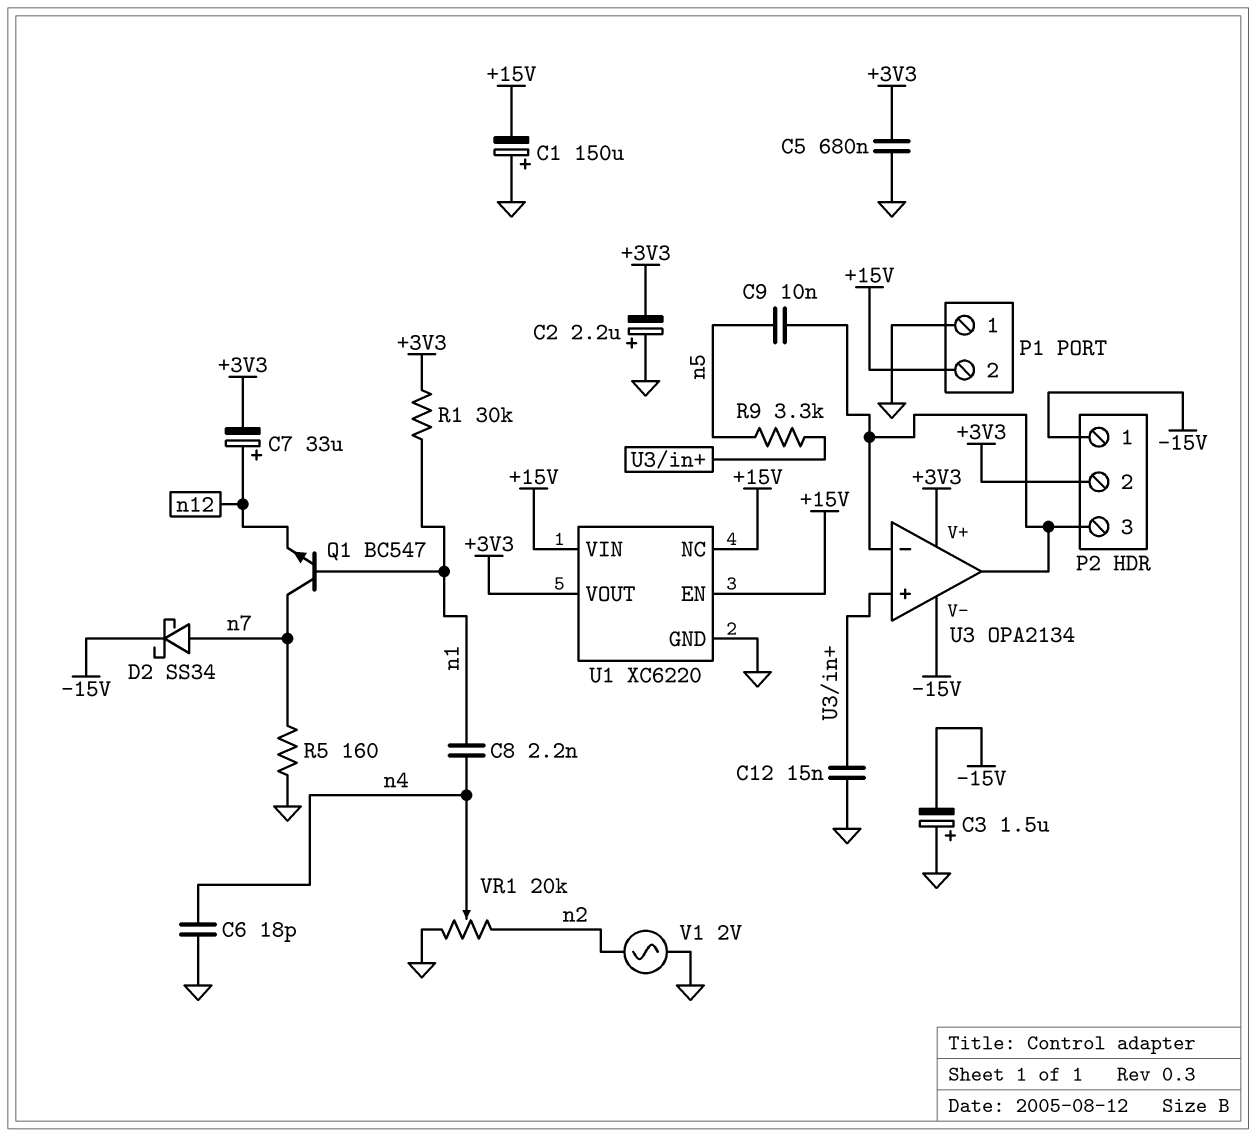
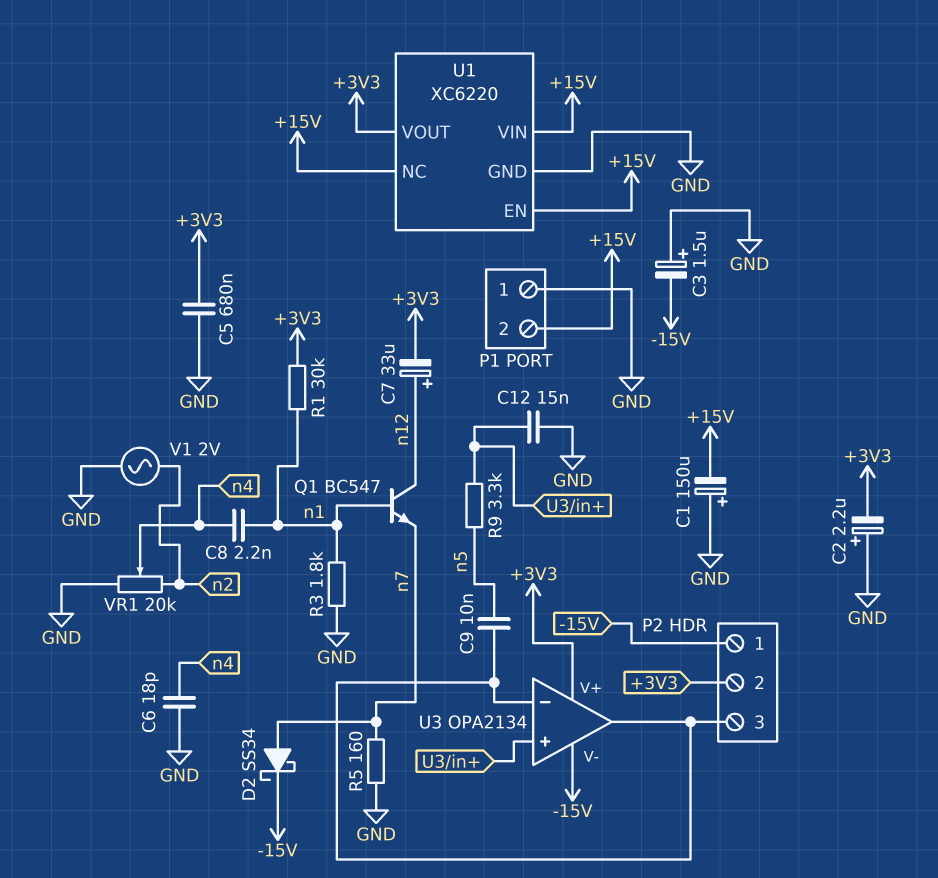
Q1: NPN BC547 (B n1, C n7, E n12) -> NPN BC547 (B n1, C n12, E n7)
R3: none -> 1.8k (GND, n1)

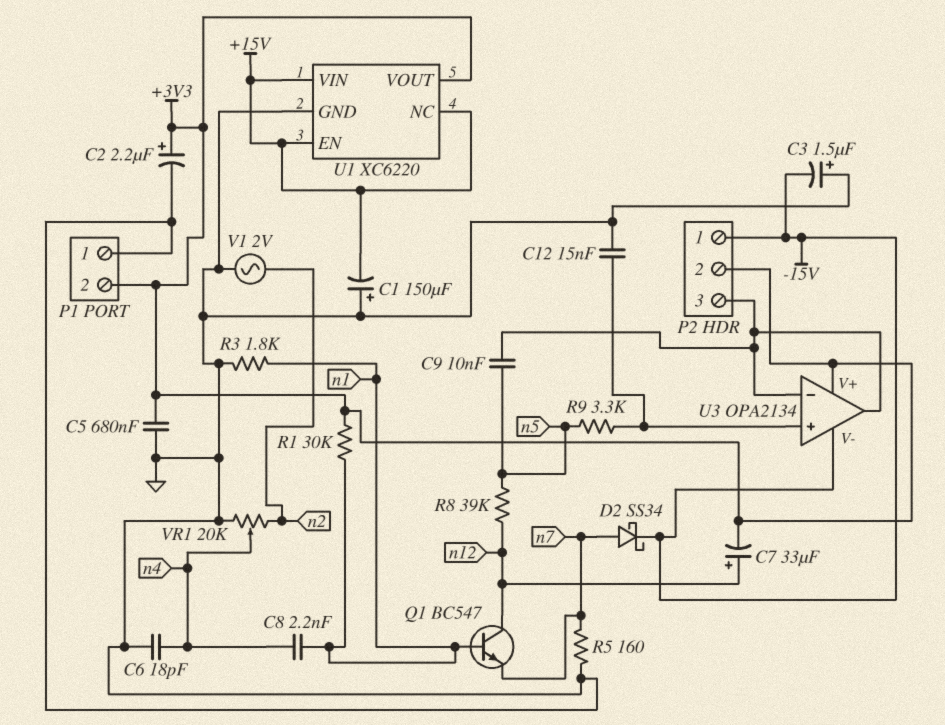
C2: 2.2uF (plus GND, minus +3V3) -> 2.2uF (plus +3V3, minus GND)
P1 pin 2: +15V -> +3V3
R8: none -> 39k (n5, n12)

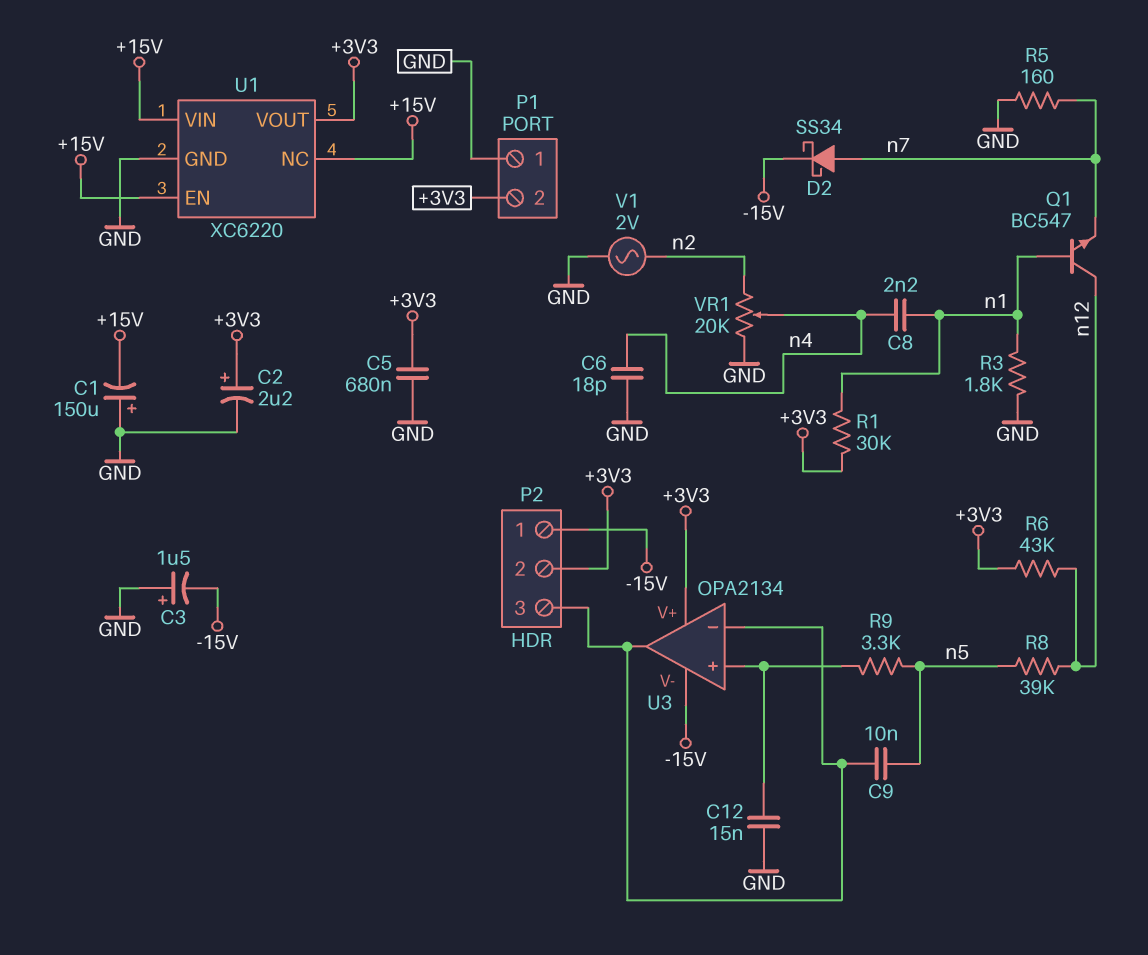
C7: 33uF (plus n12, minus +3V3) -> none
R6: none -> 43k (+3V3, n12)

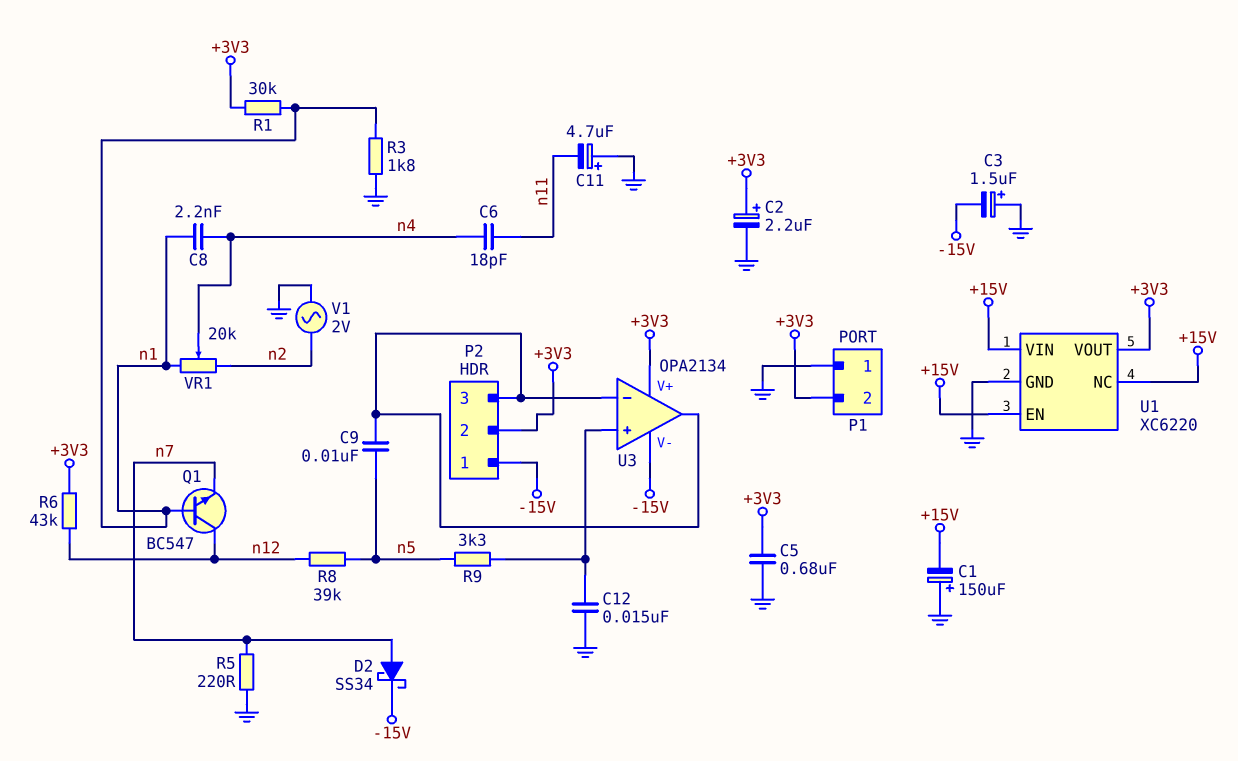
C6: 18pF (GND, n4) -> 18pF (n4, n11)
C11: none -> 4.7uF (plus GND, minus n11)
R5: 160 (GND, n7) -> 220 (GND, n7)
VR1: 20k (GND, n2, wiper n4) -> 20k (n1, n2, wiper n4)

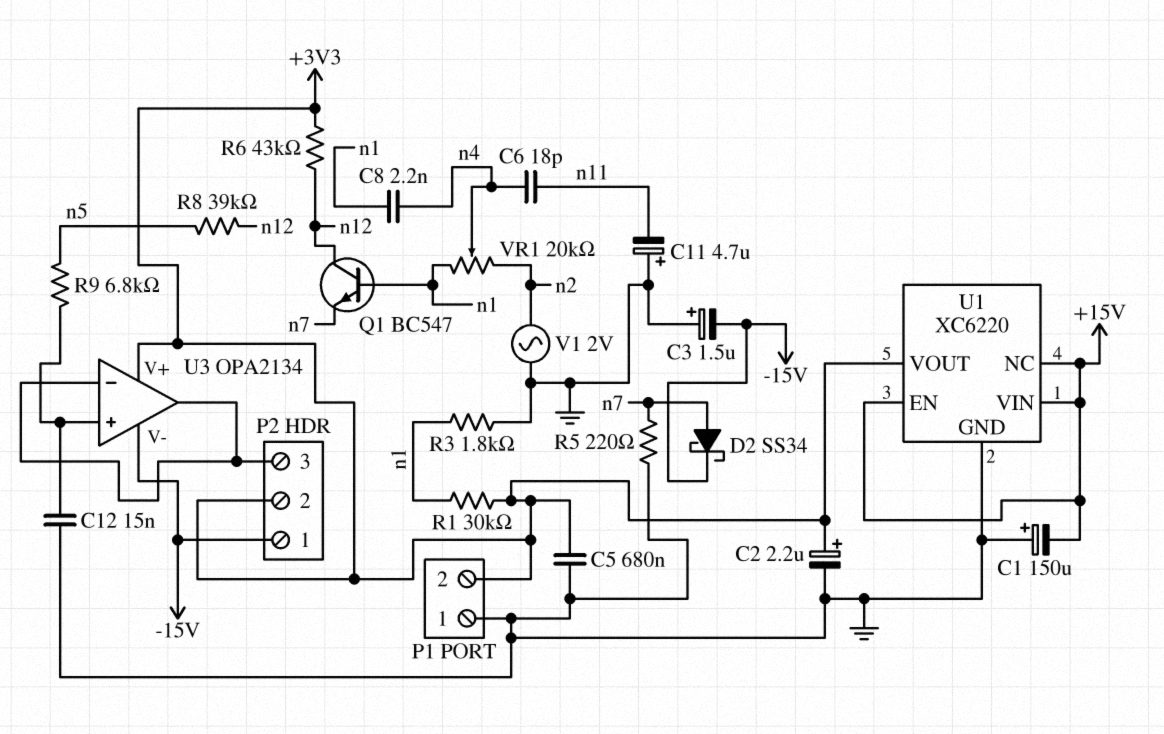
C9: 10nF (P2/3, n5) -> none
R9: 3.3k (U3/in+, n5) -> 6.8k (U3/in+, n5)

